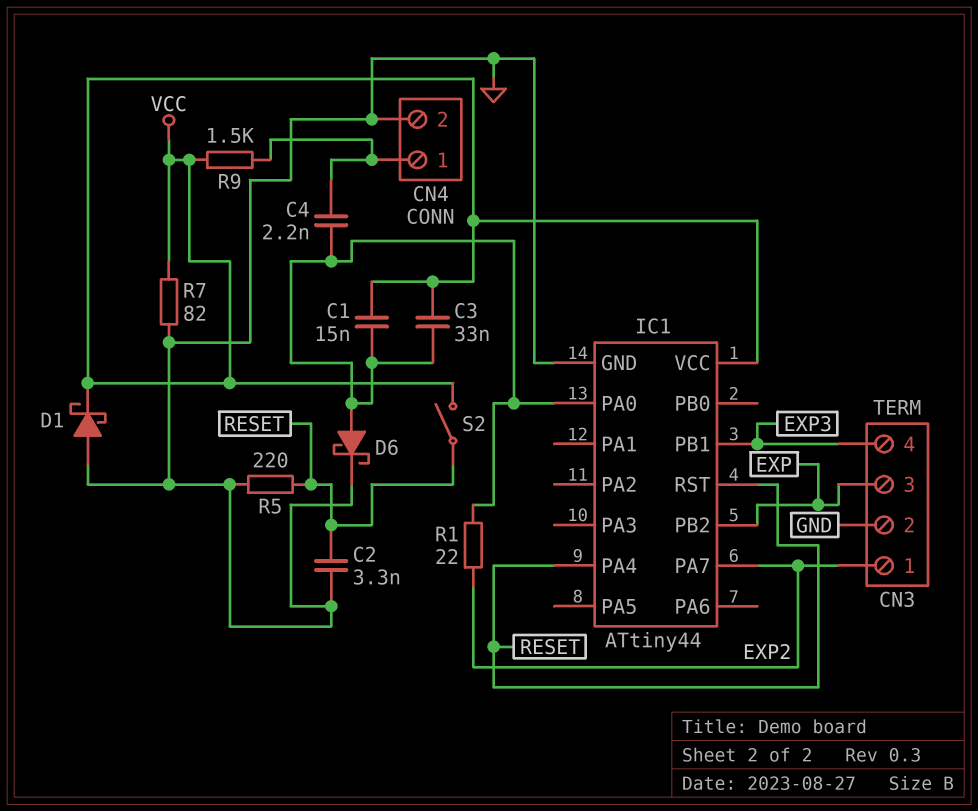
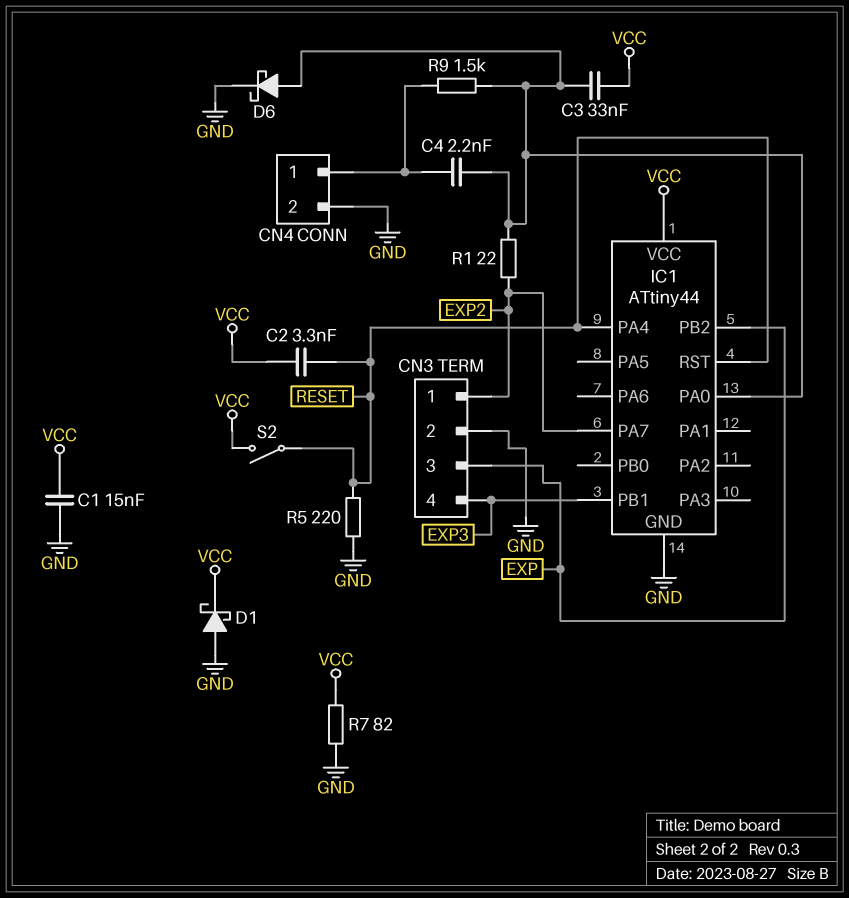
C1: 15nF (IC1/PA0, VCC) -> 15nF (GND, VCC)
C2: 3.3nF (GND, RESET) -> 3.3nF (RESET, VCC)
R9: 1.5k (CN4/1, VCC) -> 1.5k (CN4/1, IC1/PA0)

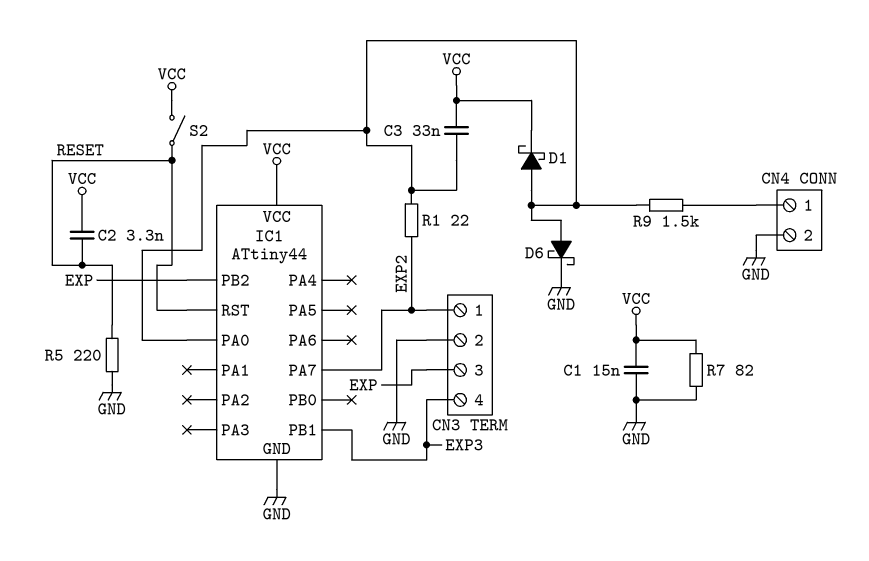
C4: 2.2nF (CN4/1, IC1/PA0) -> none
D1: schottky (A GND, K VCC) -> schottky (A IC1/PA0, K VCC)
IC1 pin PA4: RESET -> none

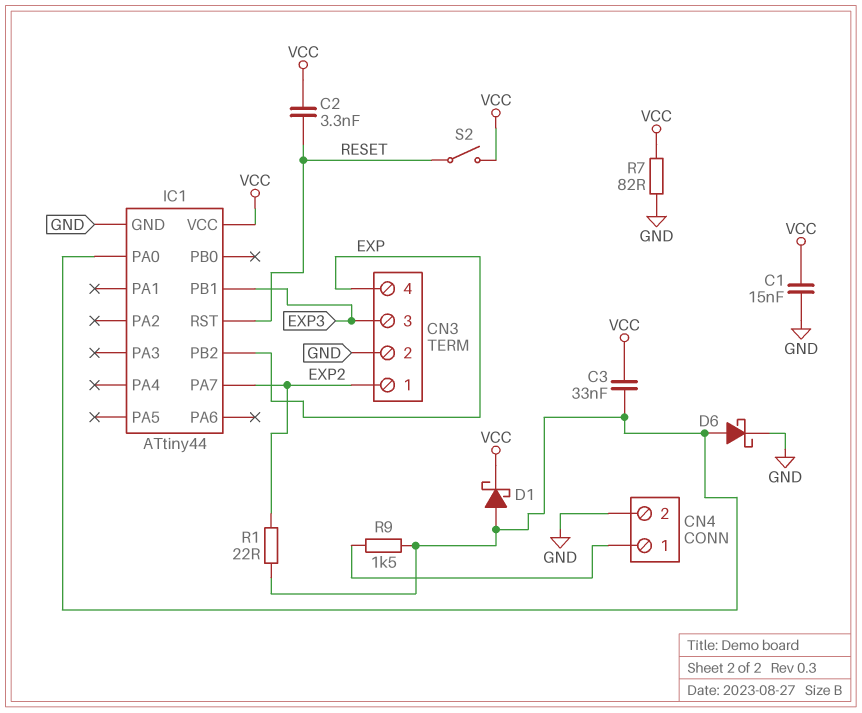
CN3 pin 3: EXP -> EXP3
CN3 pin 4: EXP3 -> EXP
R5: 220 (GND, RESET) -> none

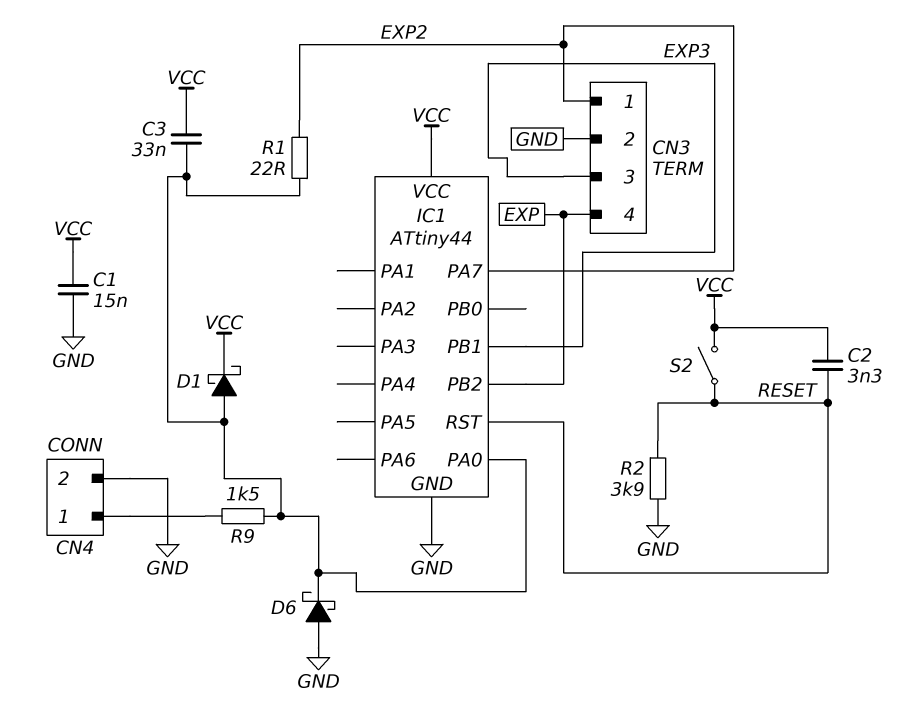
D6: schottky (A IC1/PA0, K GND) -> schottky (A GND, K IC1/PA0)
R2: none -> 3.9k (GND, RESET)
R7: 82 (GND, VCC) -> none

